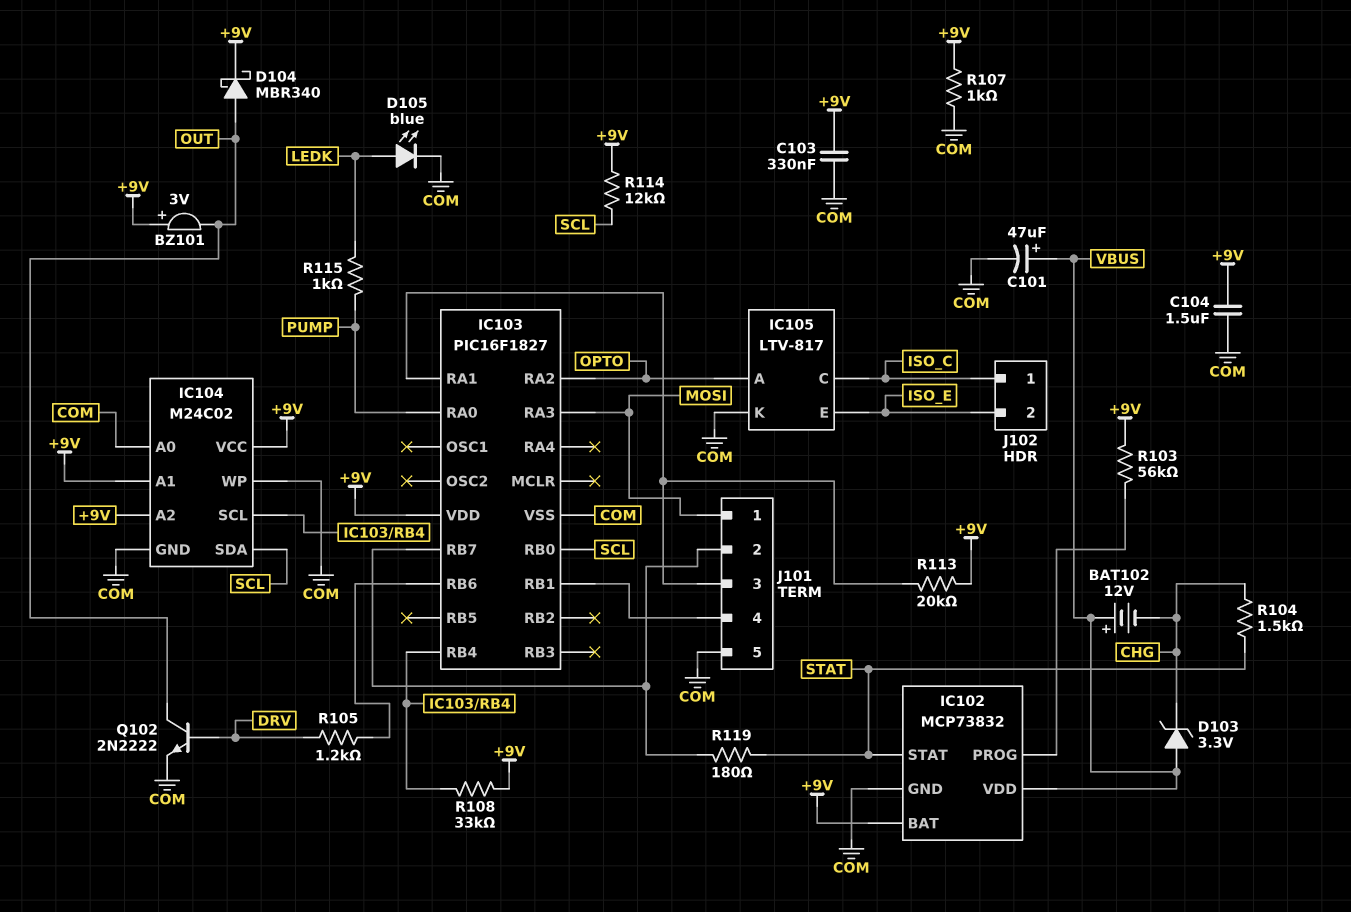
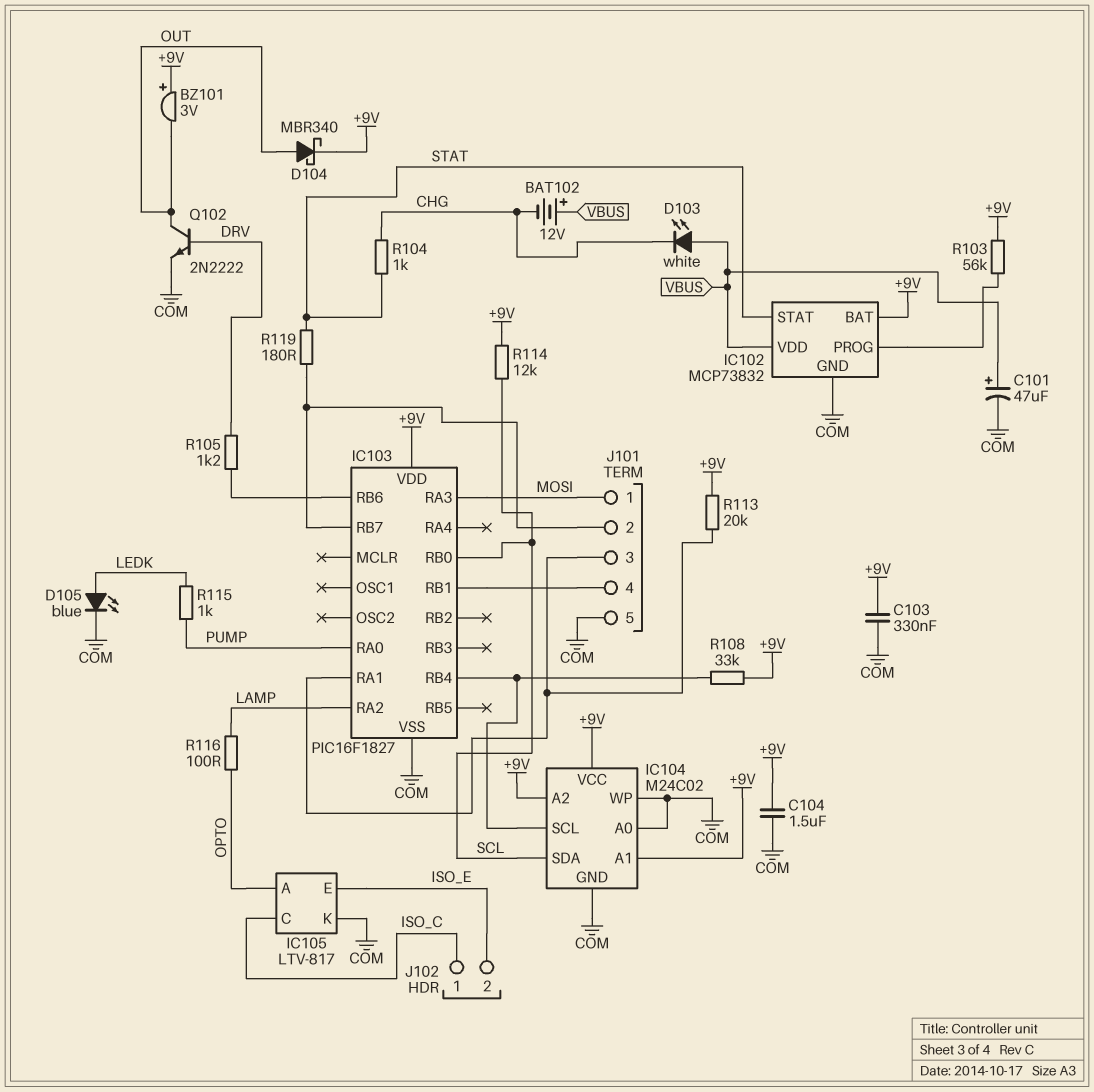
D103: zener 3.3V (A VBUS, K CHG) -> LED white (A VBUS, K CHG)
IC103 pin RA2: OPTO -> LAMP
R104: 1.5k (CHG, STAT) -> 1k (CHG, STAT)
R107: 1k (+9V, COM) -> none
R116: none -> 100 (LAMP, OPTO)

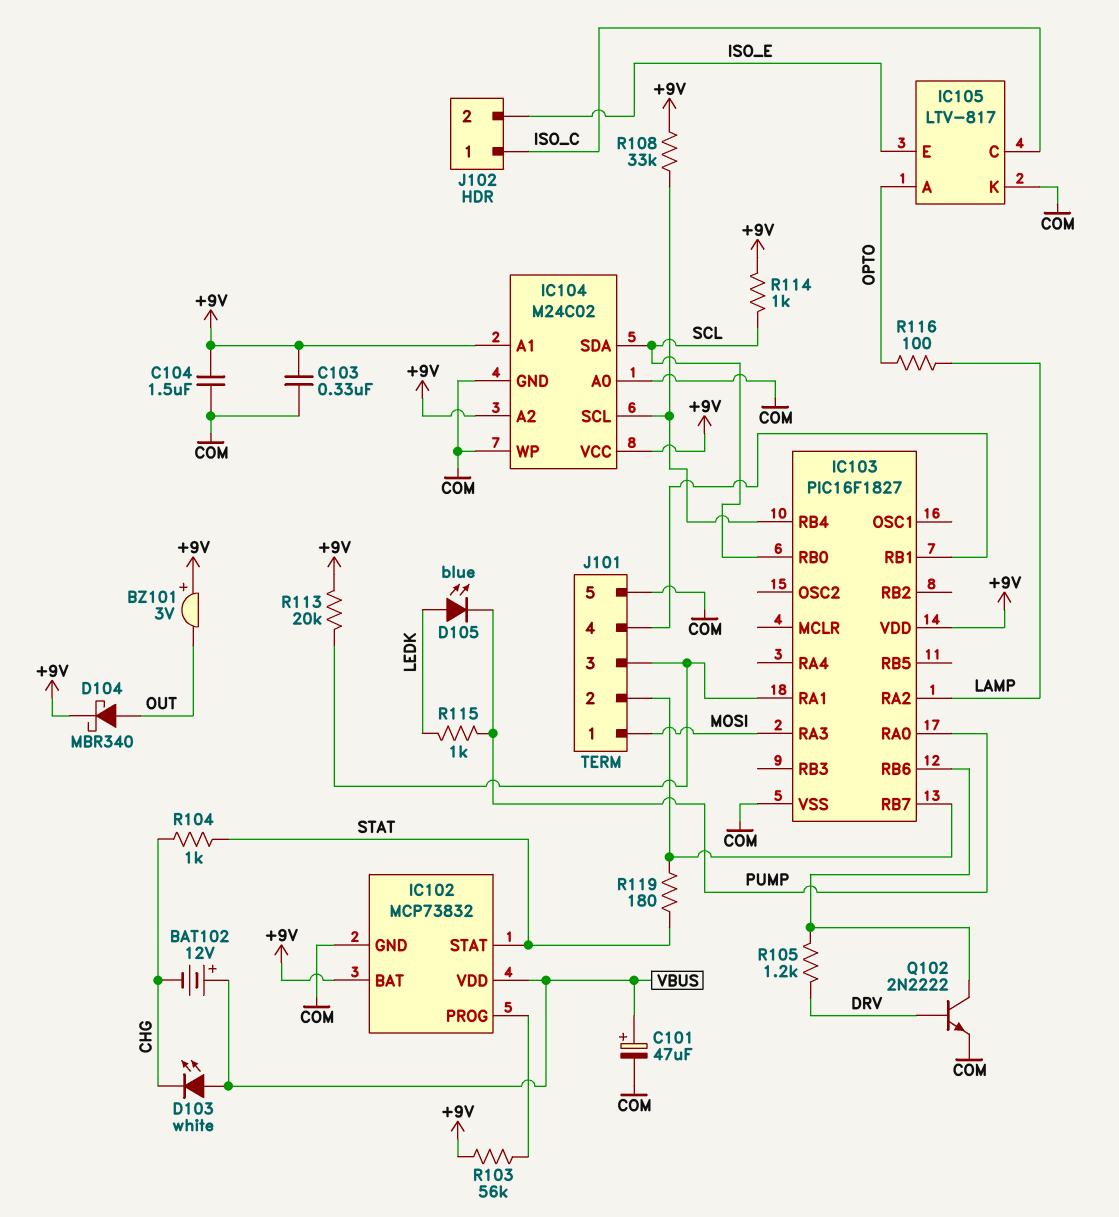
D105: LED blue (A LEDK, K COM) -> LED blue (A LEDK, K PUMP)
Q102: NPN 2N2222 (B DRV, C OUT, E COM) -> NPN 2N2222 (B DRV, C IC103/RB6, E COM)
R114: 12k (+9V, SCL) -> 1k (+9V, SCL)

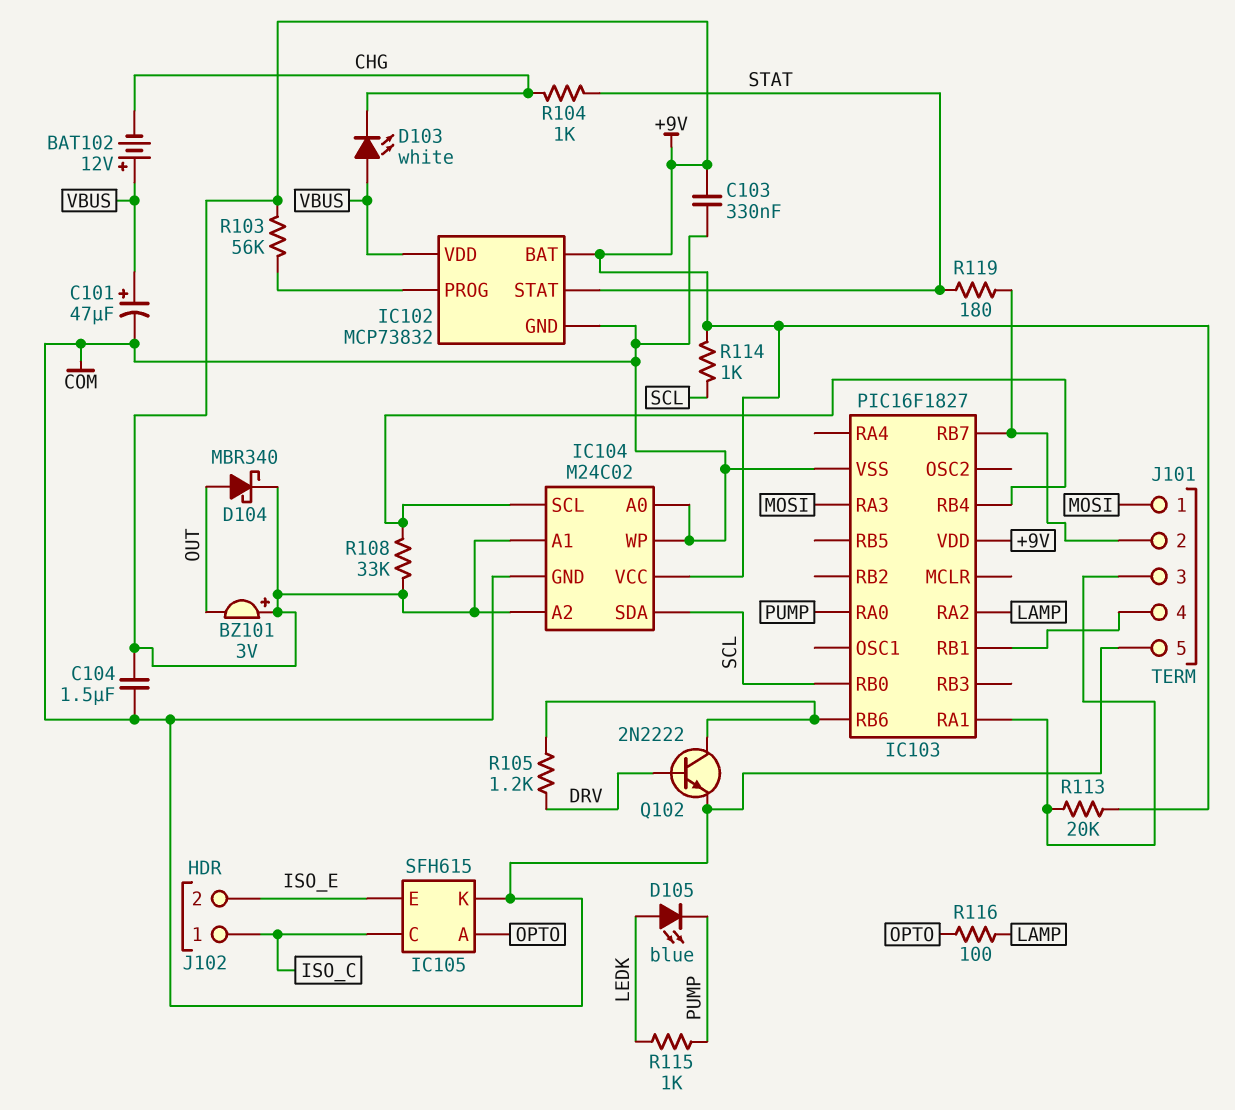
IC105: LTV-817 -> SFH615

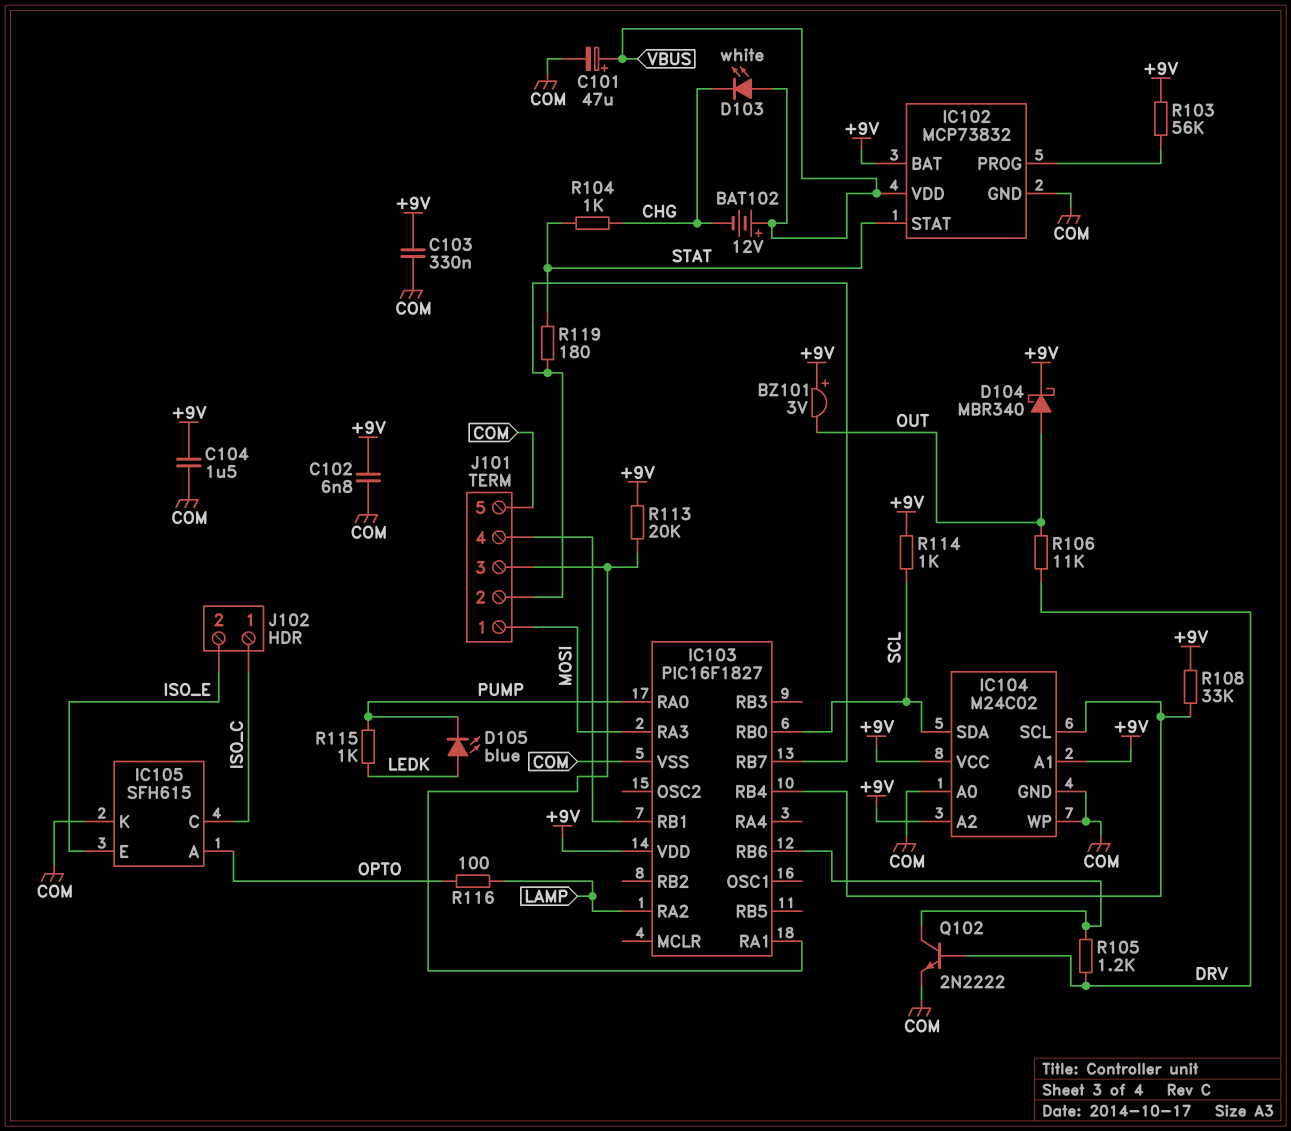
C102: none -> 6.8nF (+9V, COM)
R106: none -> 11k (DRV, OUT)

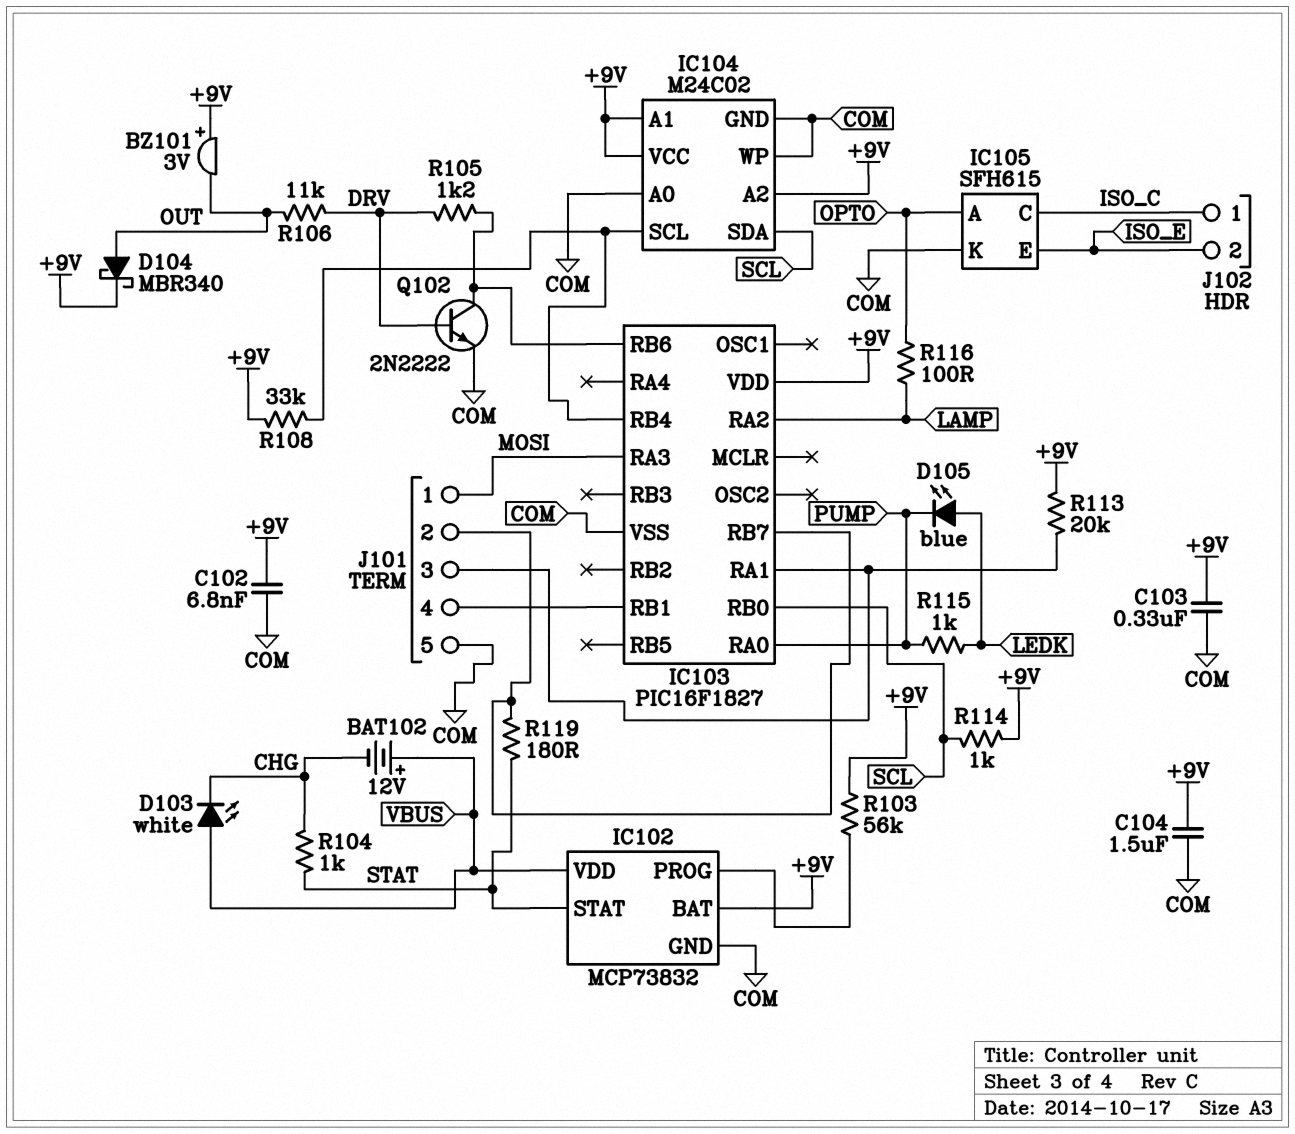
C101: 47uF (plus VBUS, minus COM) -> none

